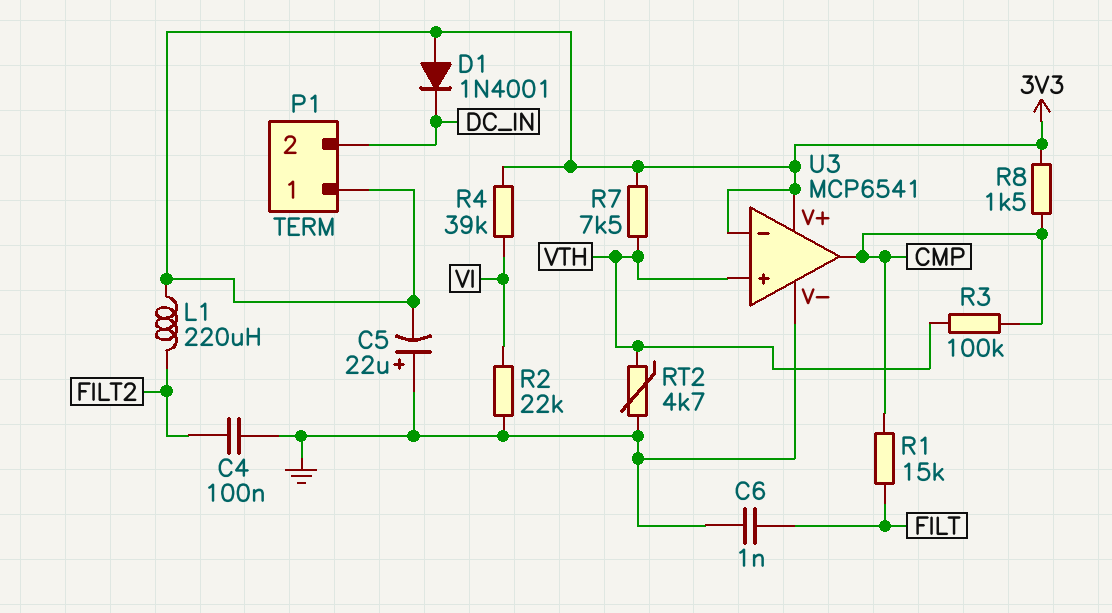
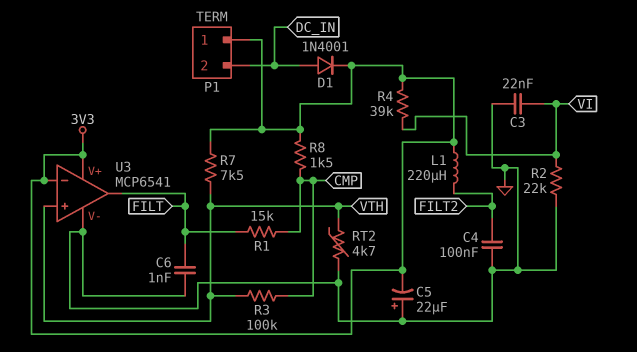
C3: none -> 22nF (GND, VI)
D1: diode 1N4001 (A 3V3, K DC_IN) -> diode 1N4001 (A DC_IN, K 3V3)
U3 pin out: CMP -> FILT

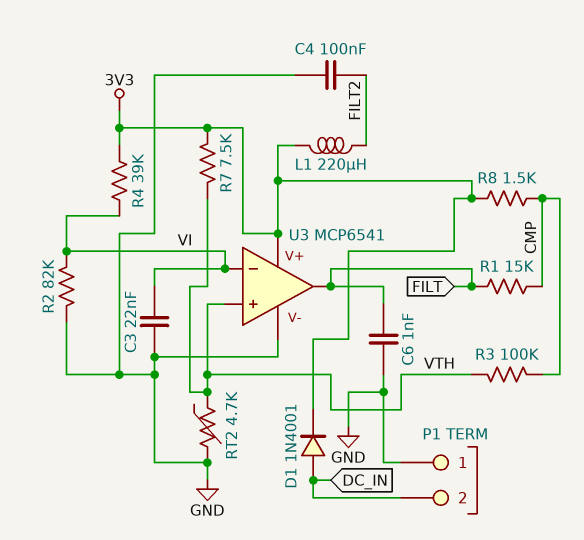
C5: 22uF (plus GND, minus 3V3) -> none
P1 pin 1: 3V3 -> GND
R2: 22k (GND, VI) -> 82k (GND, VI)
U3 pin in-: 3V3 -> VI

